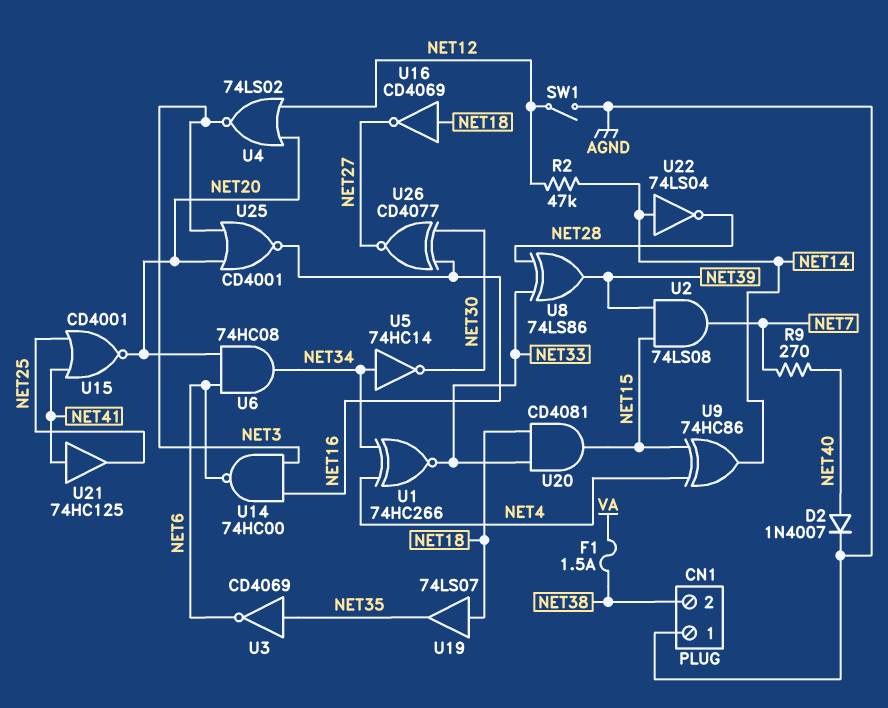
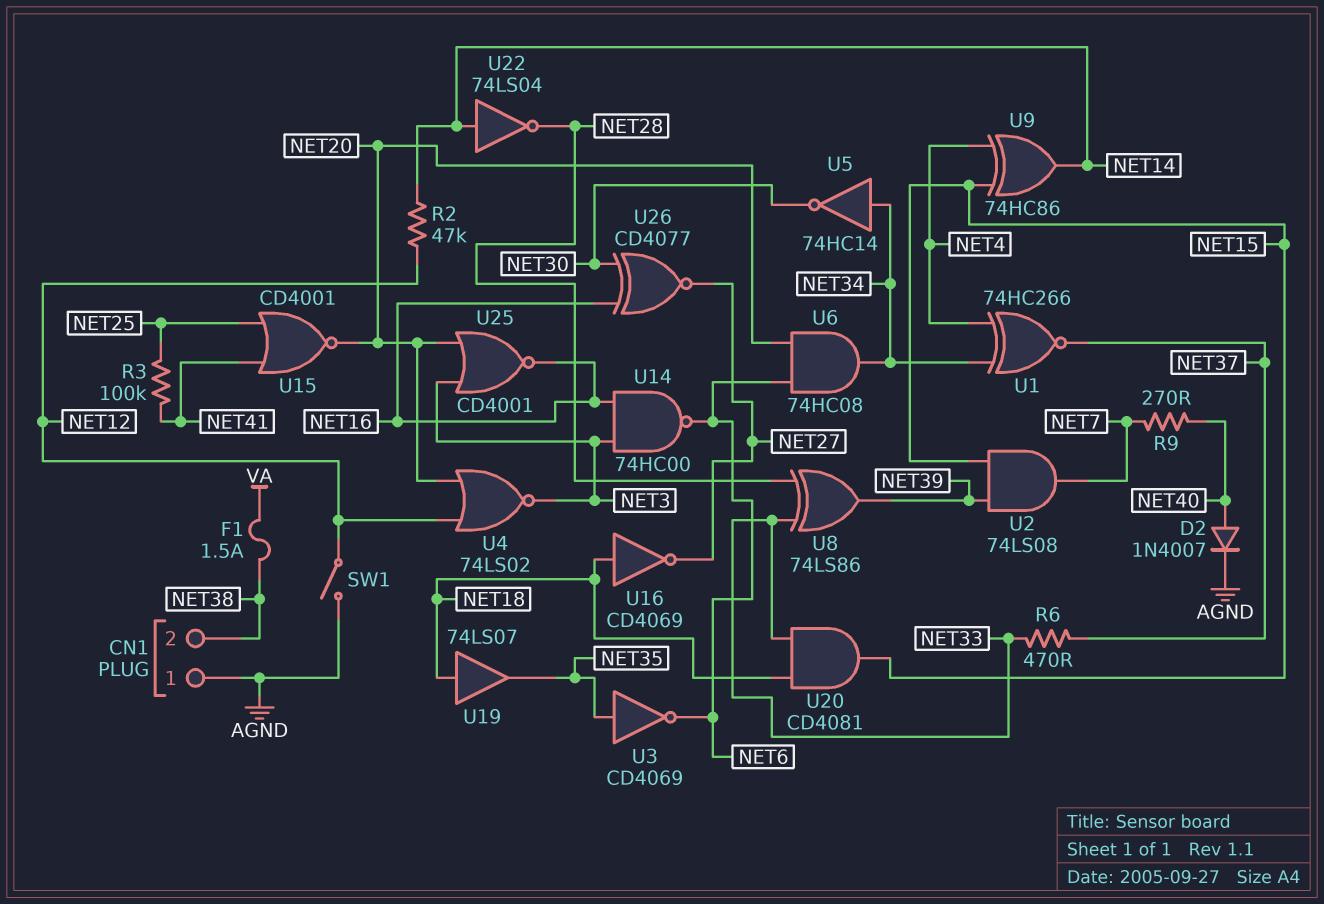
R3: none -> 100k (NET25, NET41)
R6: none -> 470 (NET33, NET37)
U1: XNOR 74HC266 (in NET4, in NET34, out NET33) -> XNOR 74HC266 (in NET4, in NET34, out NET37)
U21: buffer 74HC125 (in NET41, out NET25) -> none

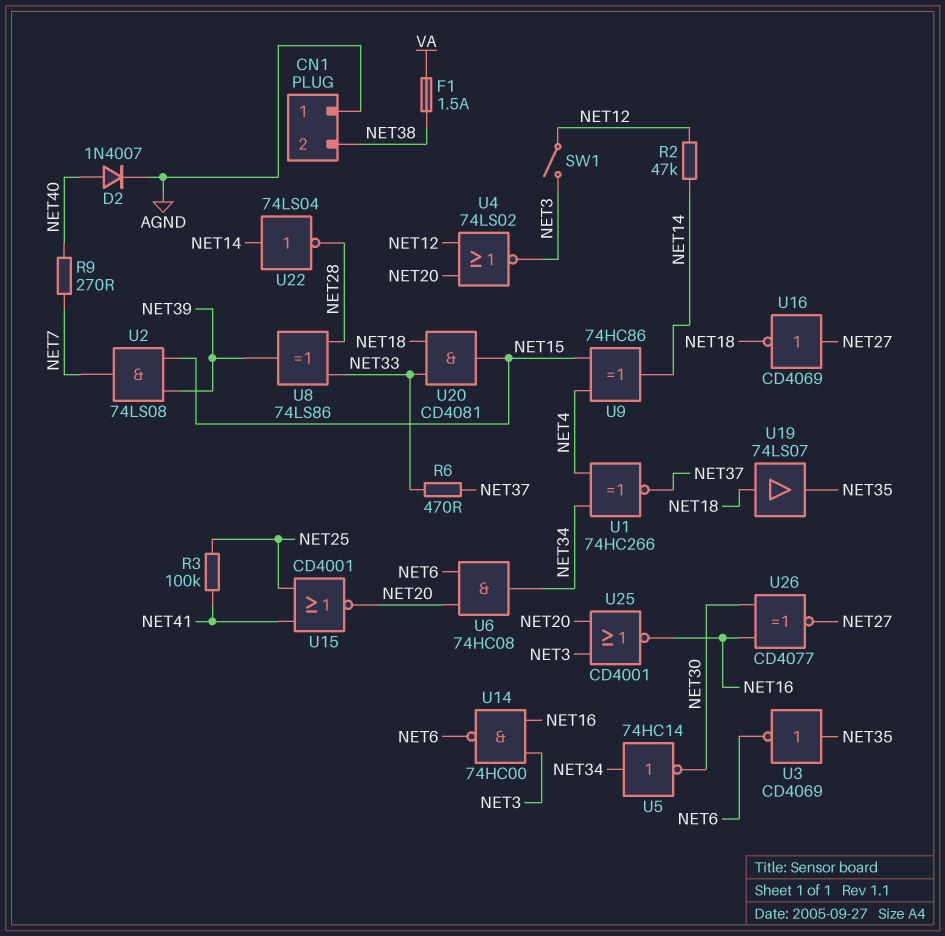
SW1: switch (AGND, NET12) -> switch (NET3, NET12)
U16: NOT CD4069 (in NET18, out NET27) -> NOT CD4069 (in NET27, out NET18)

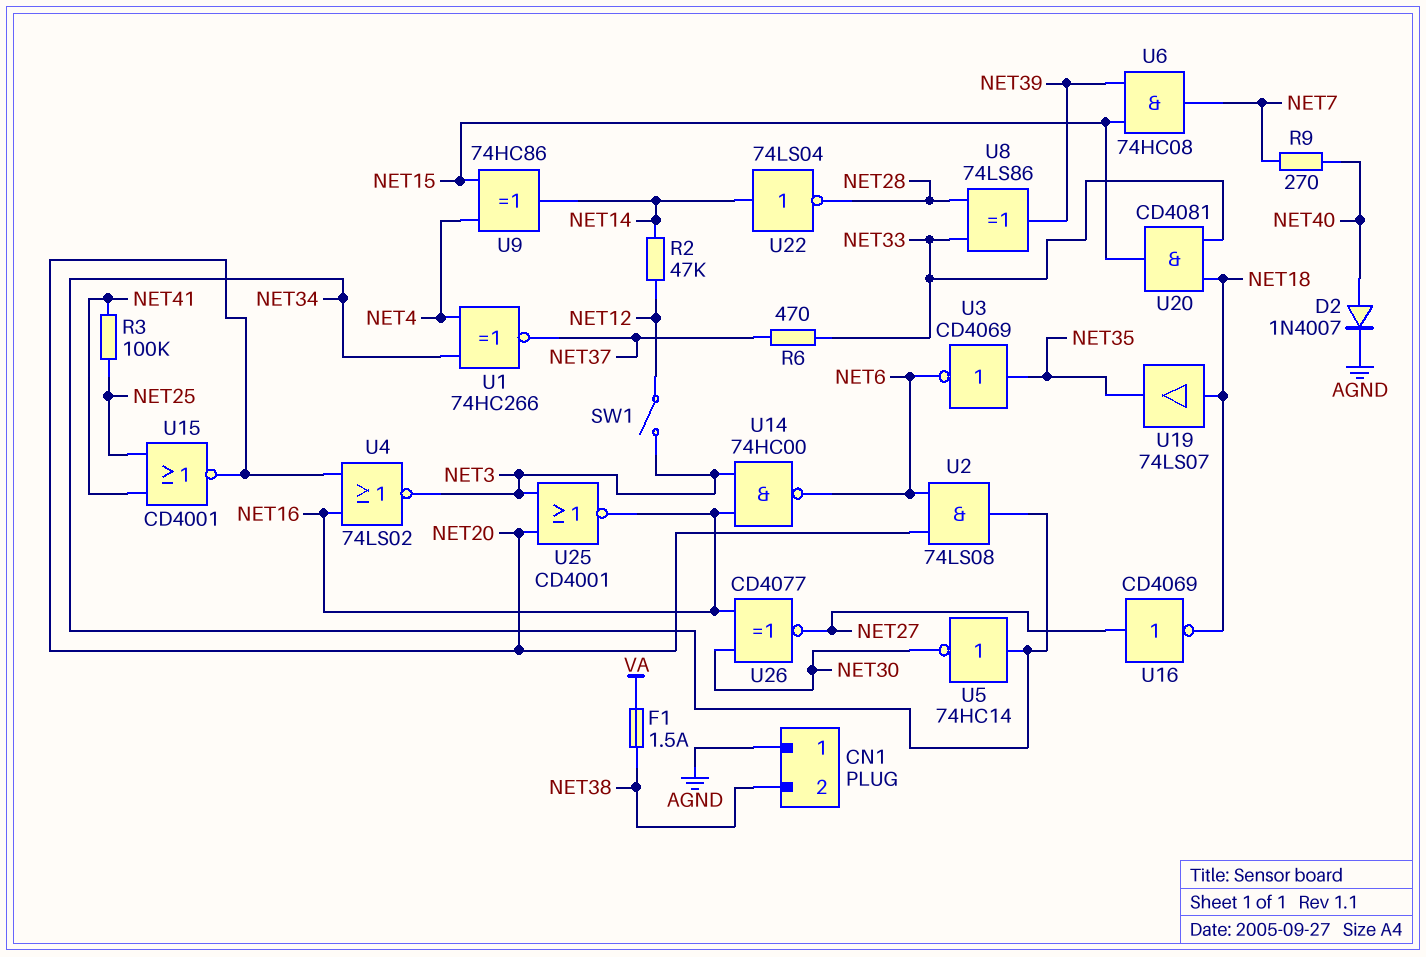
U2: AND 74LS08 (in NET15, in NET39, out NET7) -> AND 74LS08 (in NET6, in NET20, out NET34)
U4: NOR 74LS02 (in NET12, in NET20, out NET3) -> NOR 74LS02 (in NET16, in NET20, out NET3)
U6: AND 74HC08 (in NET6, in NET20, out NET34) -> AND 74HC08 (in NET15, in NET39, out NET7)

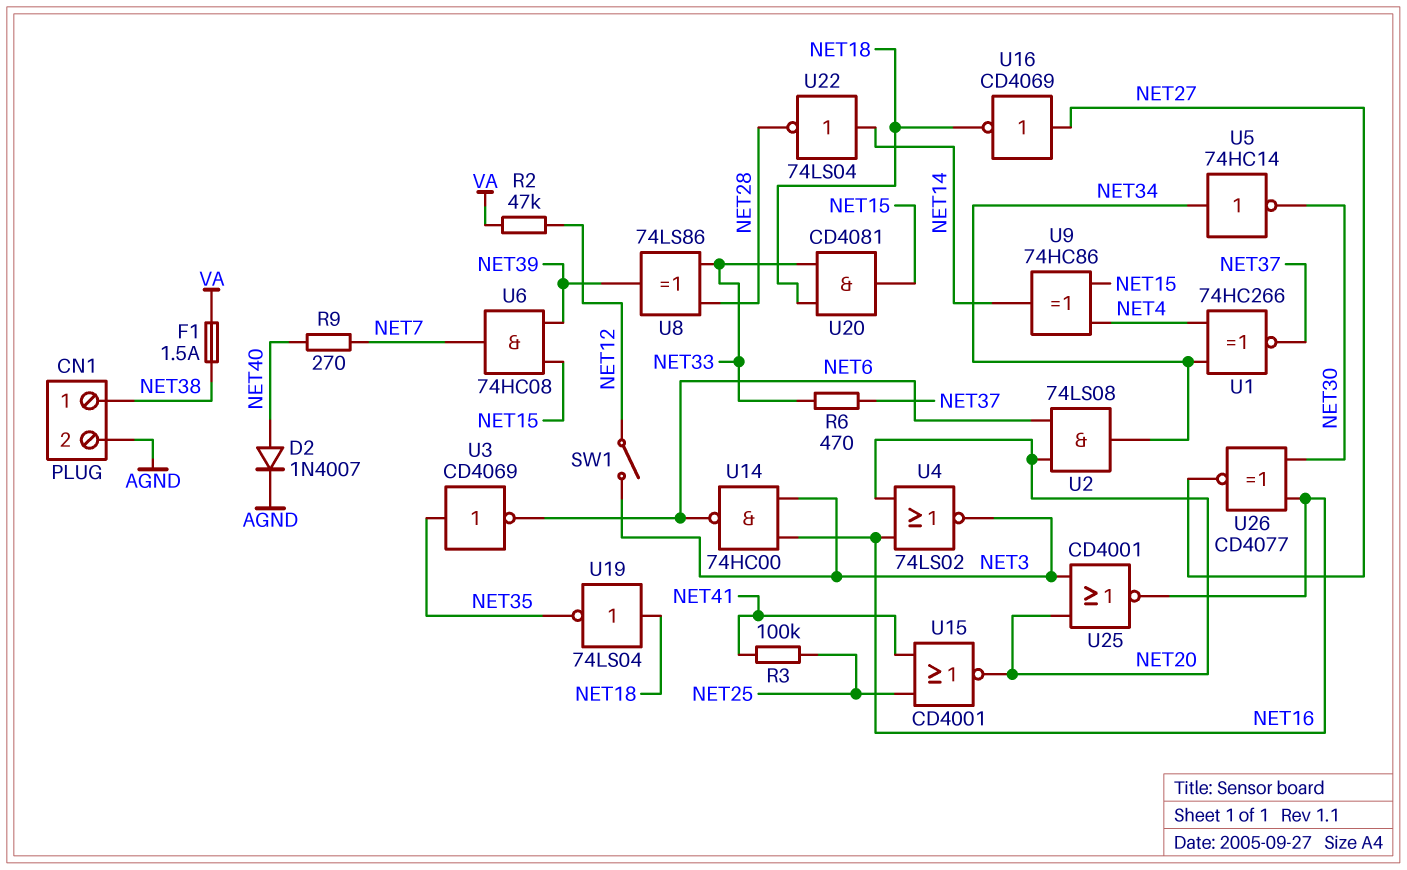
CN1 pin 1: AGND -> NET38
CN1 pin 2: NET38 -> AGND
R2: 47k (NET12, NET14) -> 47k (NET12, VA)
U19: buffer 74LS07 (in NET18, out NET35) -> NOT 74LS04 (in NET18, out NET35)

